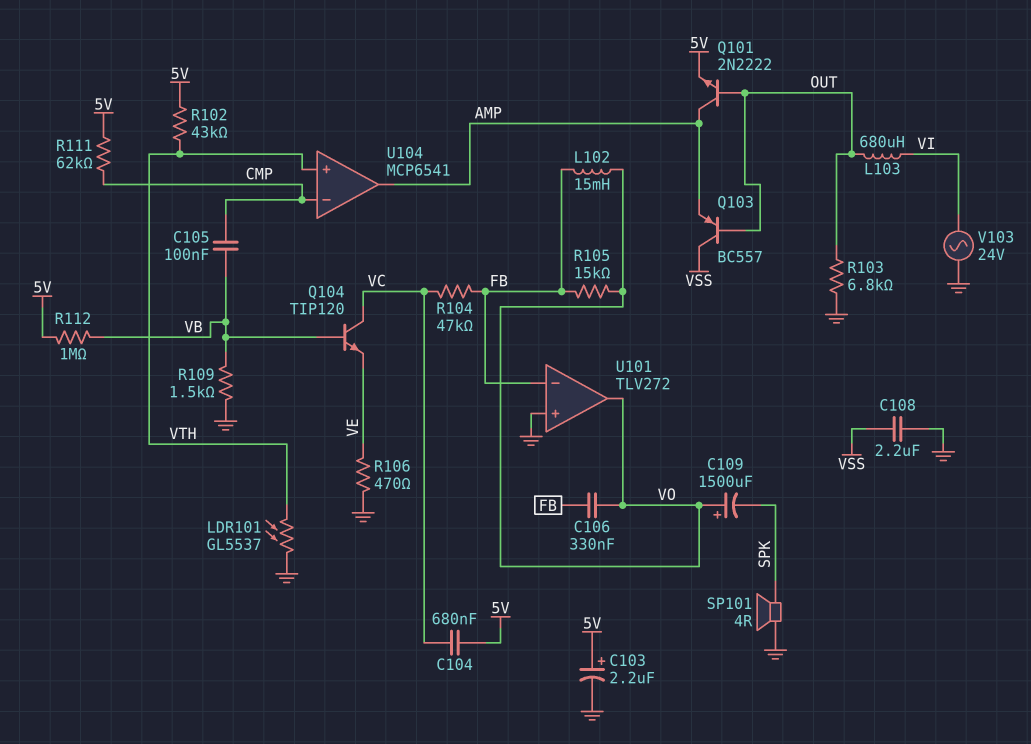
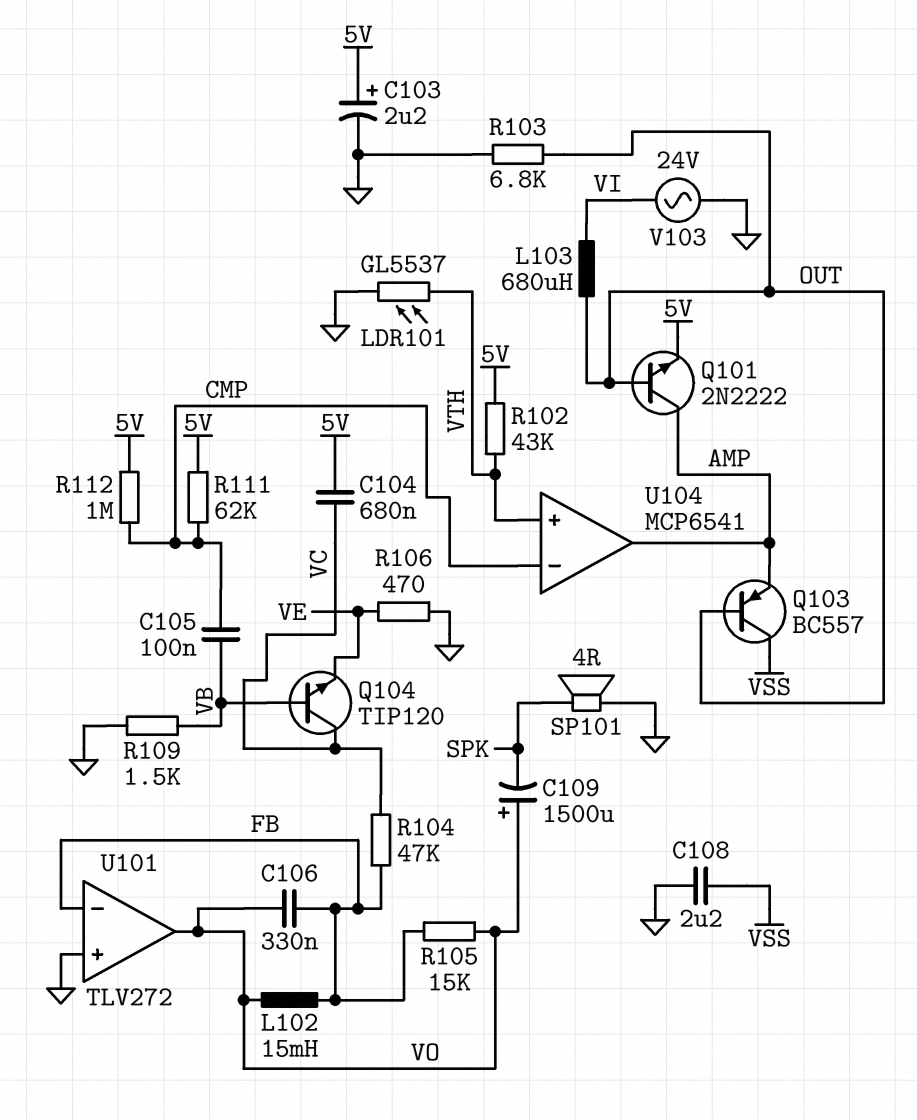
R112: 1M (5V, VB) -> 1M (5V, CMP)

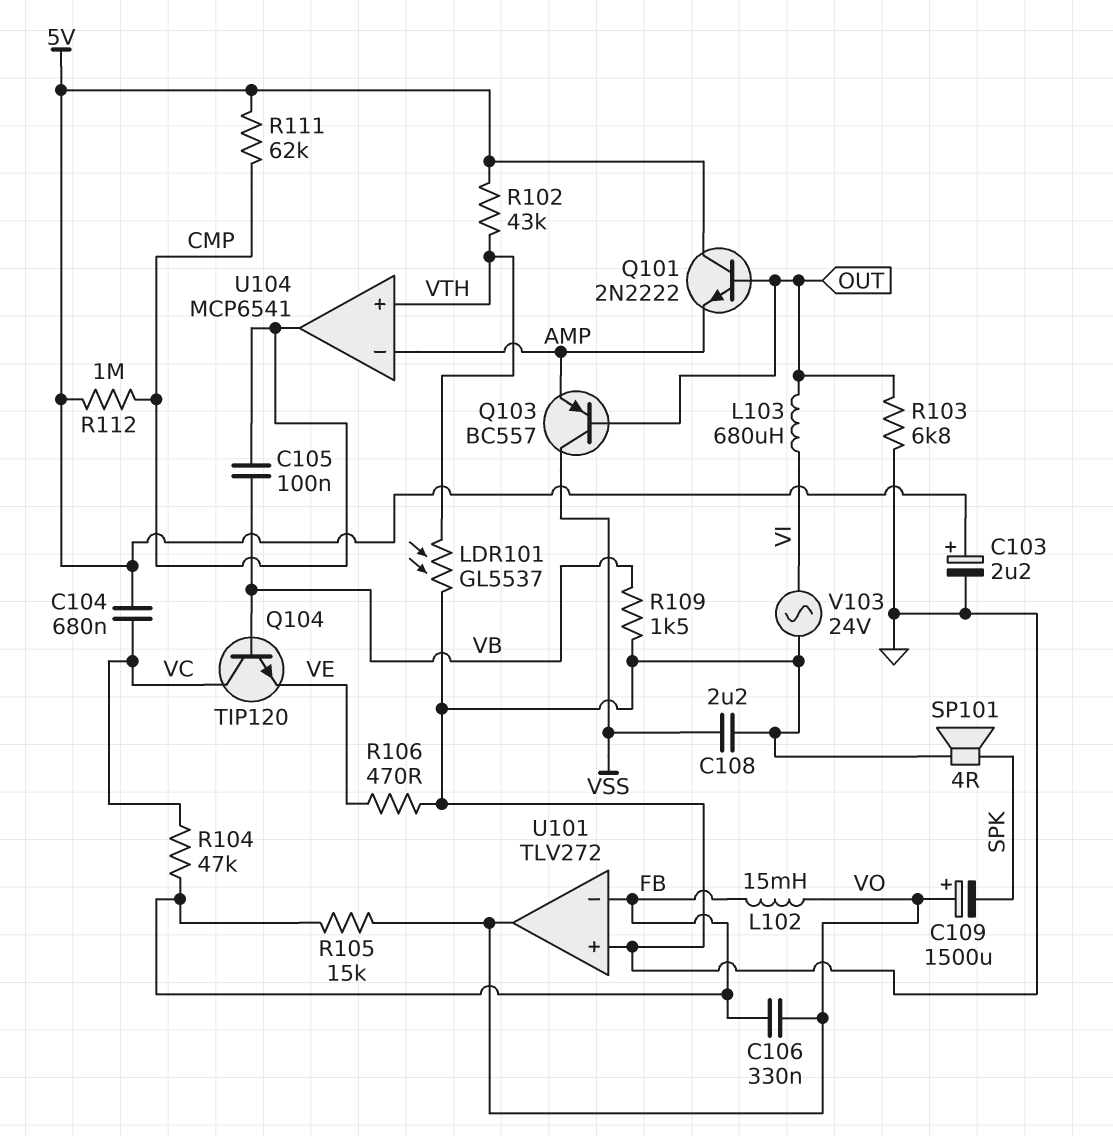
Q101: NPN 2N2222 (B OUT, C AMP, E 5V) -> NPN 2N2222 (B OUT, C 5V, E AMP)
U104 pin in-: CMP -> AMP
U104 pin out: AMP -> CMP

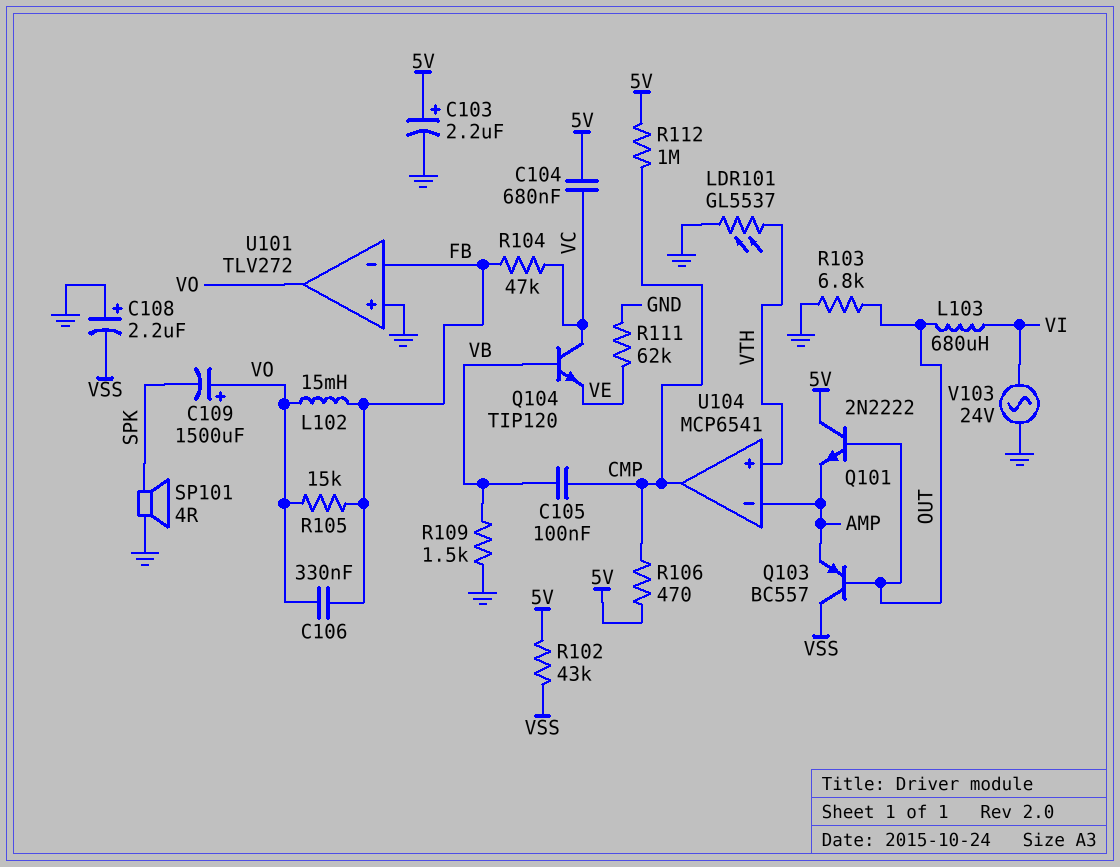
C108: 2.2uF (GND, VSS) -> 2.2uF (plus GND, minus VSS)
R102: 43k (5V, VTH) -> 43k (5V, VSS)
R106: 470 (GND, VE) -> 470 (5V, CMP)
R111: 62k (5V, CMP) -> 62k (GND, VE)

